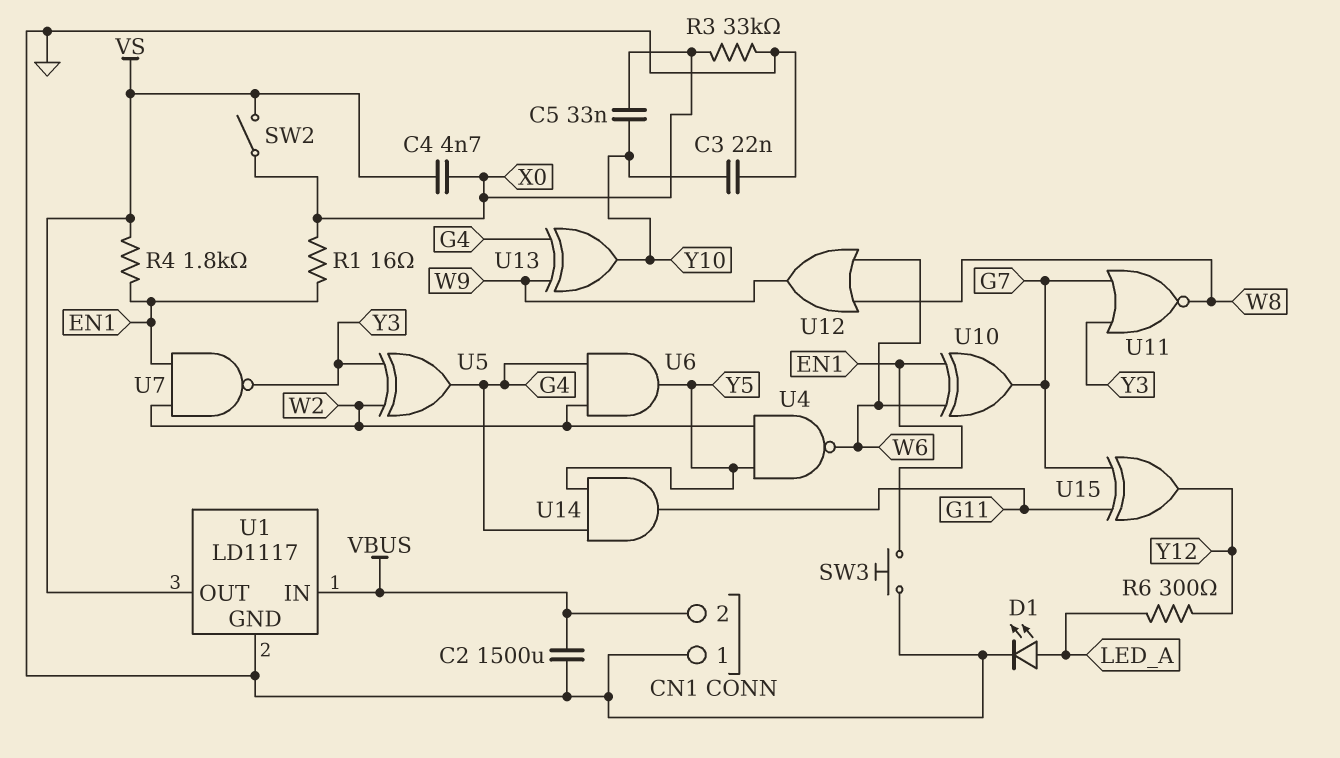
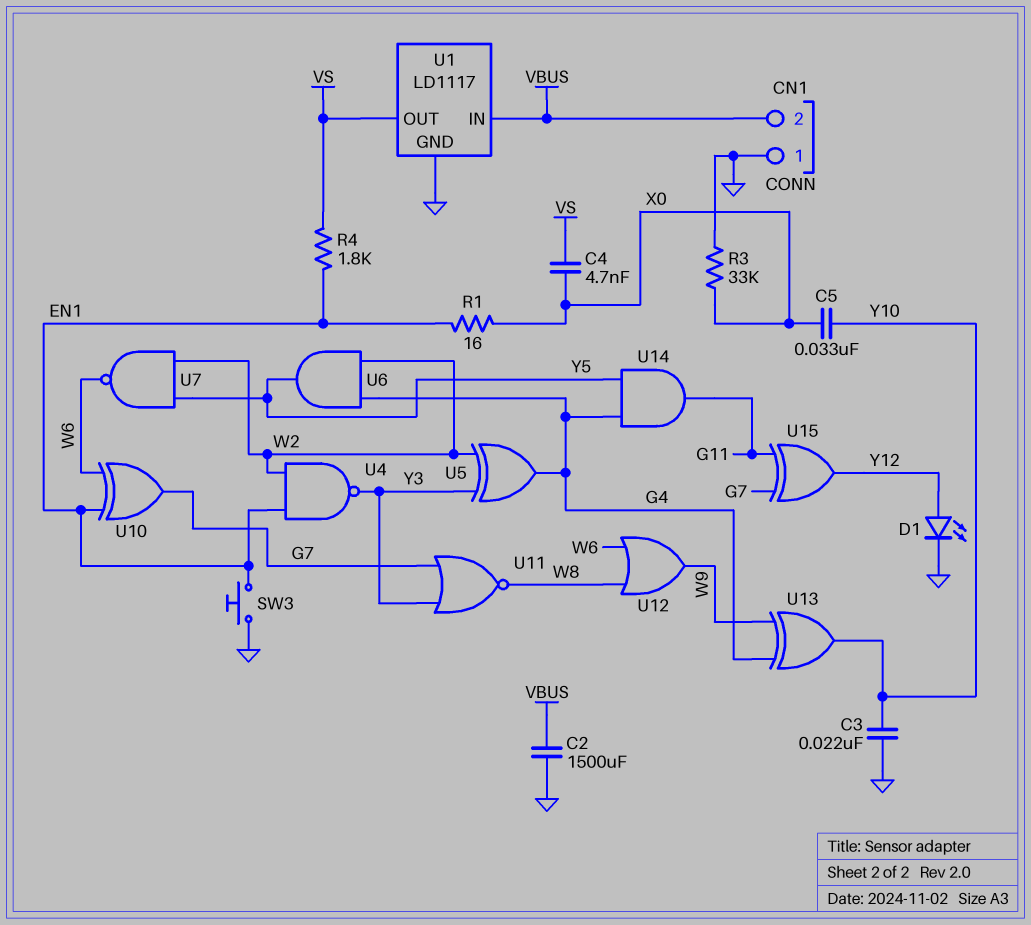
D1: LED (A LED_A, K GND) -> LED (A Y12, K GND)
R6: 300 (LED_A, Y12) -> none
SW2: switch (VS, X0) -> none
U4: NAND (in W2, in Y5, out W6) -> NAND (in EN1, in W2, out Y3)
U7: NAND (in EN1, in W2, out Y3) -> NAND (in W2, in Y5, out W6)

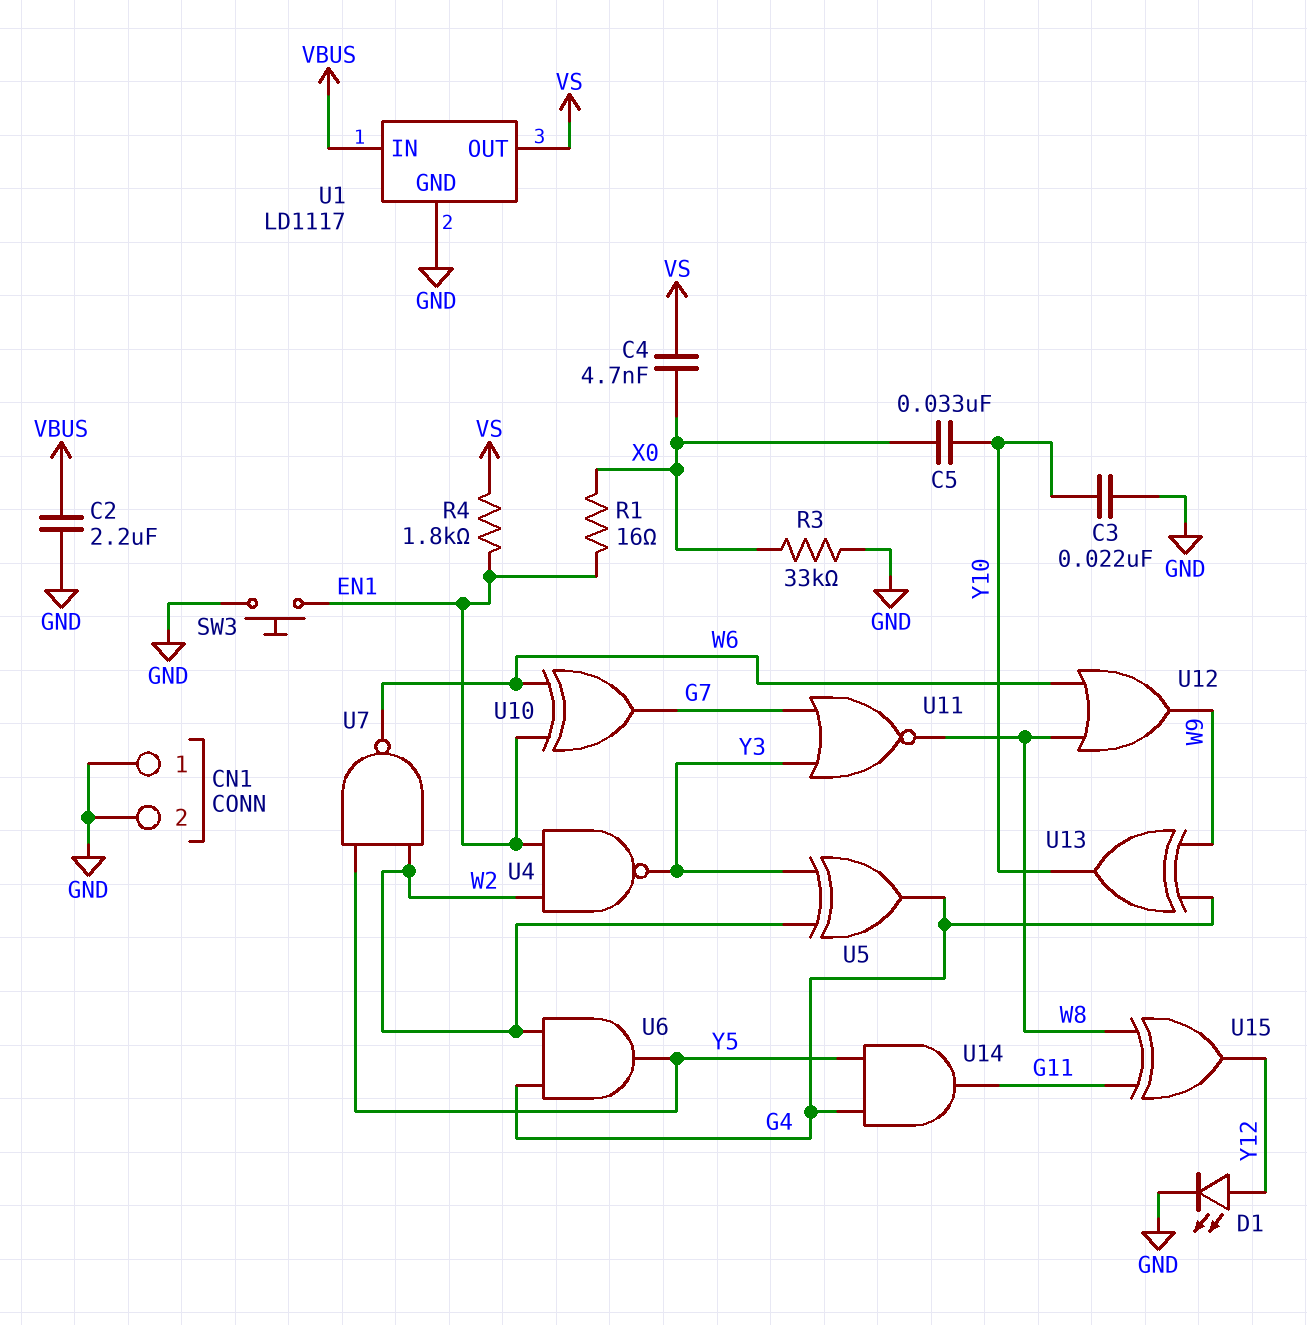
C2: 1500uF (GND, VBUS) -> 2.2uF (GND, VBUS)
CN1 pin 2: VBUS -> GND
U15: XOR (in G7, in G11, out Y12) -> XOR (in G11, in W8, out Y12)

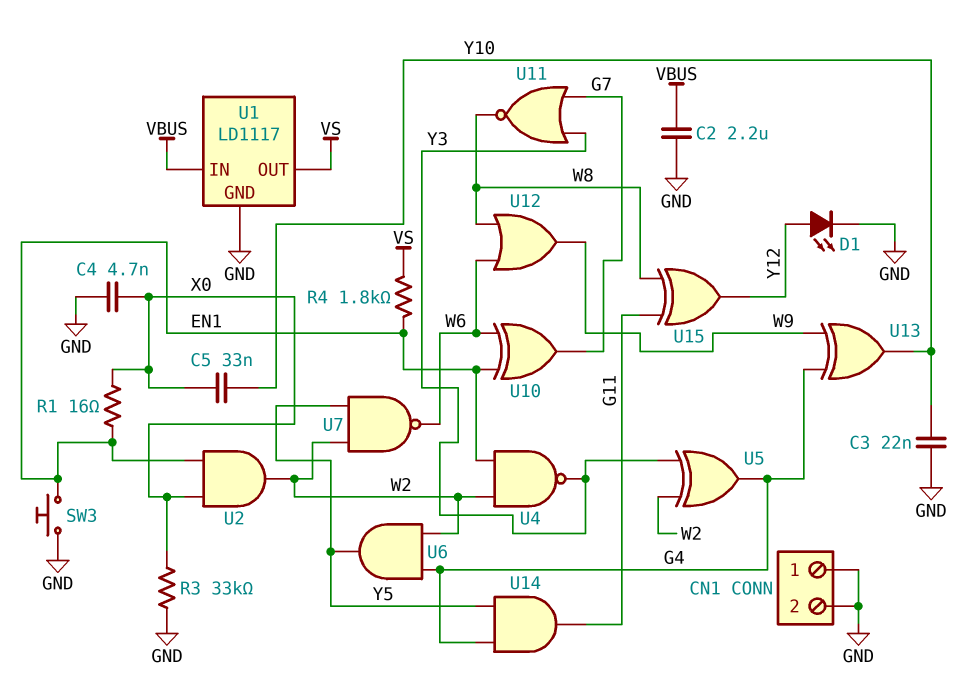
C4: 4.7nF (VS, X0) -> 4.7nF (GND, X0)
U2: none -> AND (in EN1, in X0, out W2)

